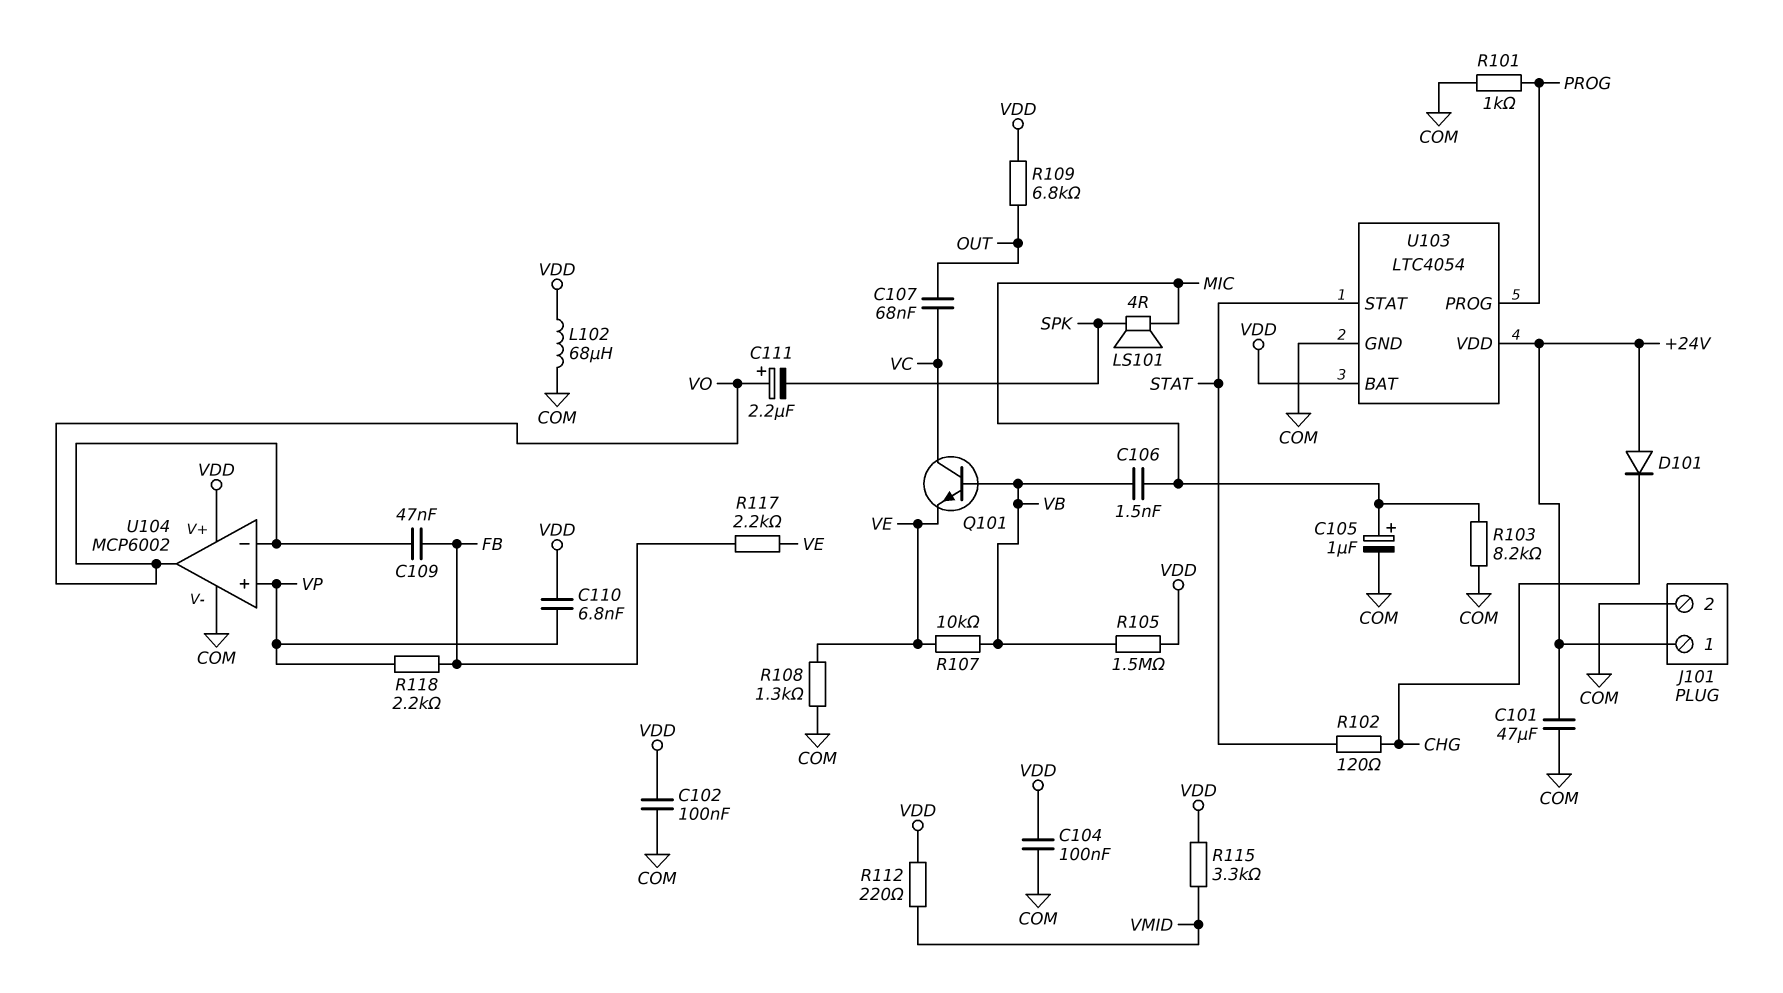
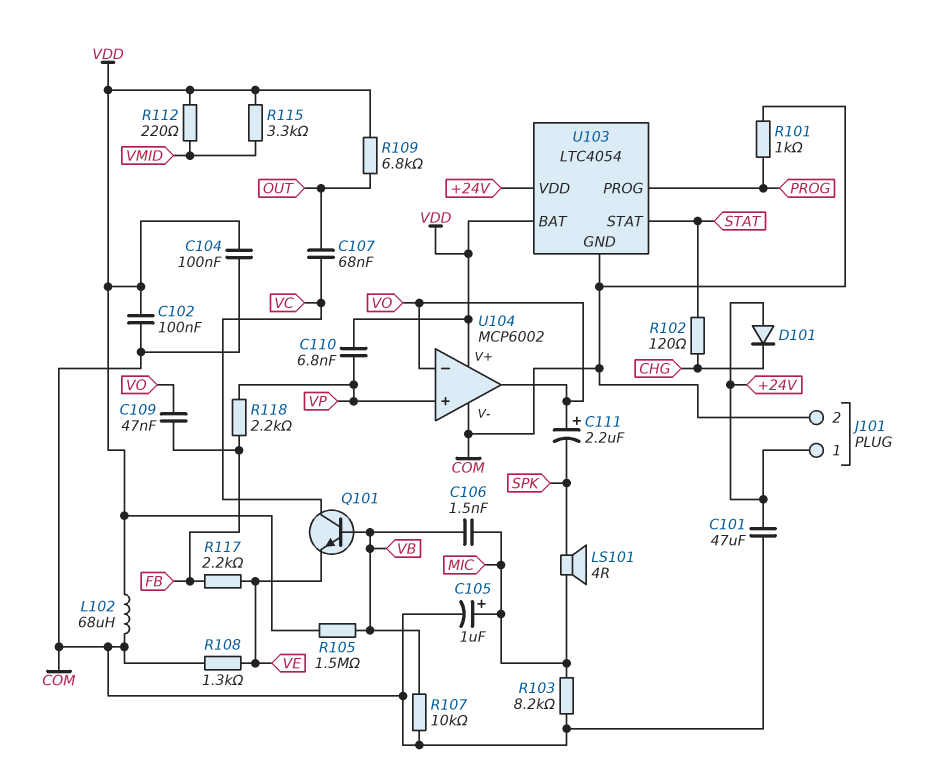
R107: 10k (VB, VE) -> 10k (COM, VB)

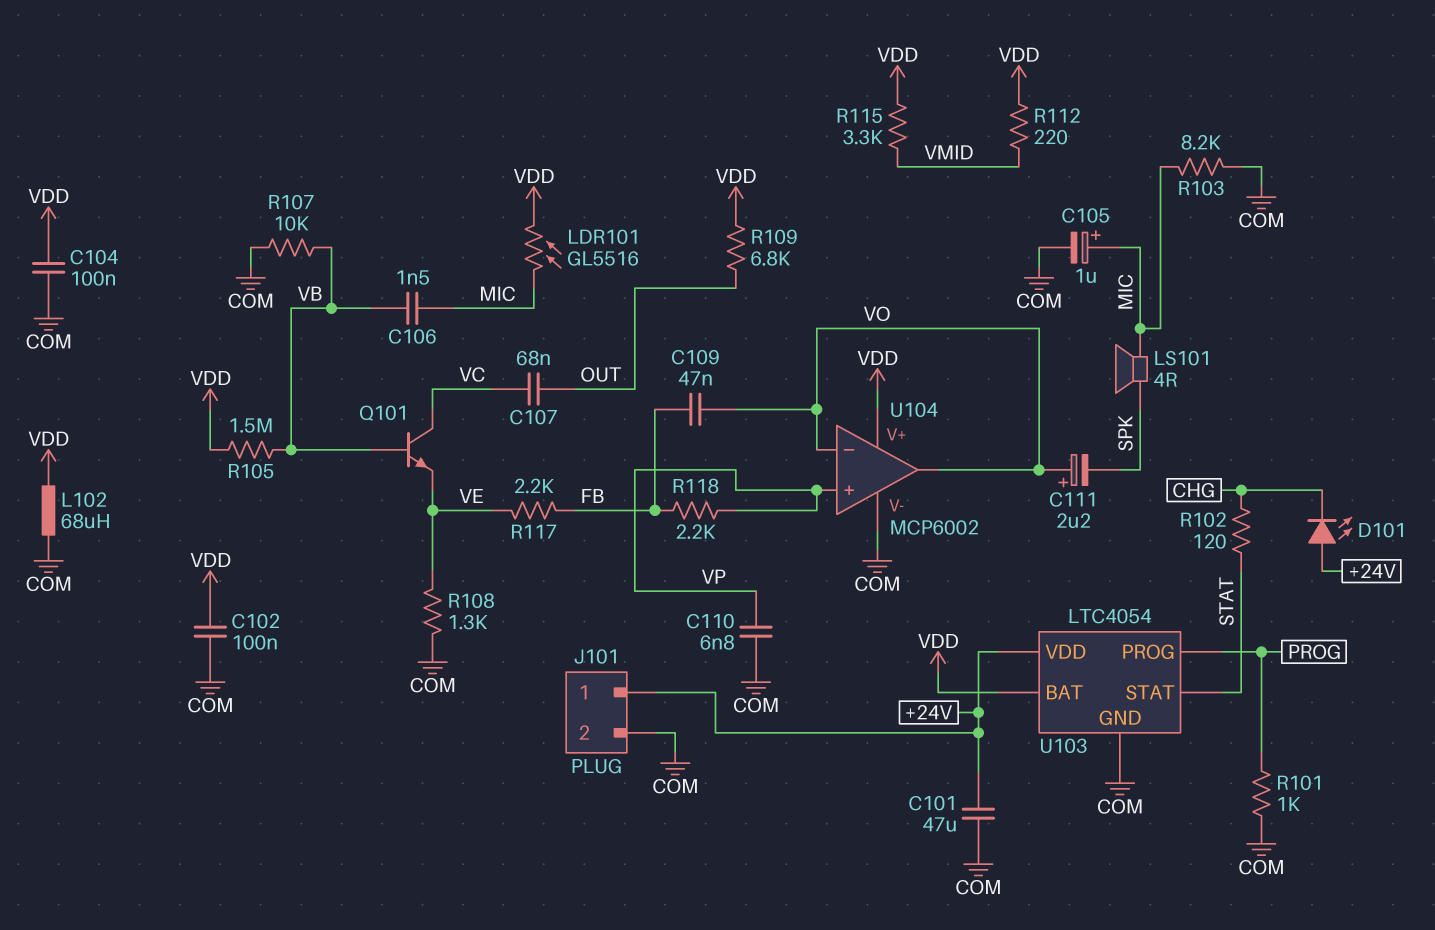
C110: 6.8nF (VDD, VP) -> 6.8nF (COM, VP)
D101: diode (A +24V, K CHG) -> LED (A +24V, K CHG)
LDR101: none -> GL5516 (MIC, VDD)

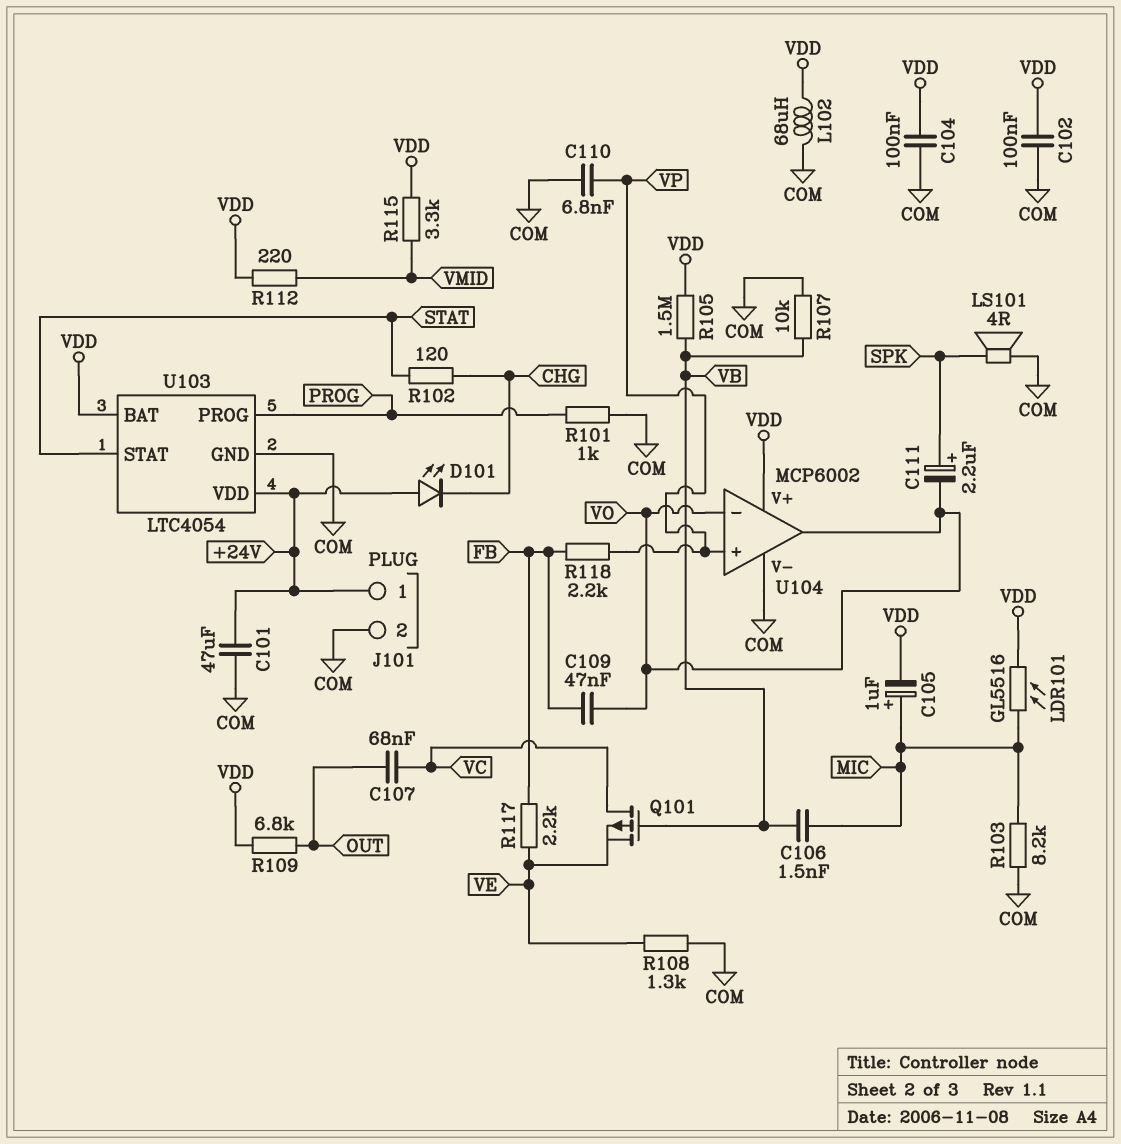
C105: 1uF (plus MIC, minus COM) -> 1uF (plus MIC, minus VDD)
C111: 2.2uF (plus VO, minus SPK) -> 2.2uF (plus SPK, minus VO)
LS101: speaker 4R (MIC, SPK) -> speaker 4R (COM, SPK)
Q101: NPN (B VB, C VC, E VE) -> PMOS (G VB, D VC, S VE)

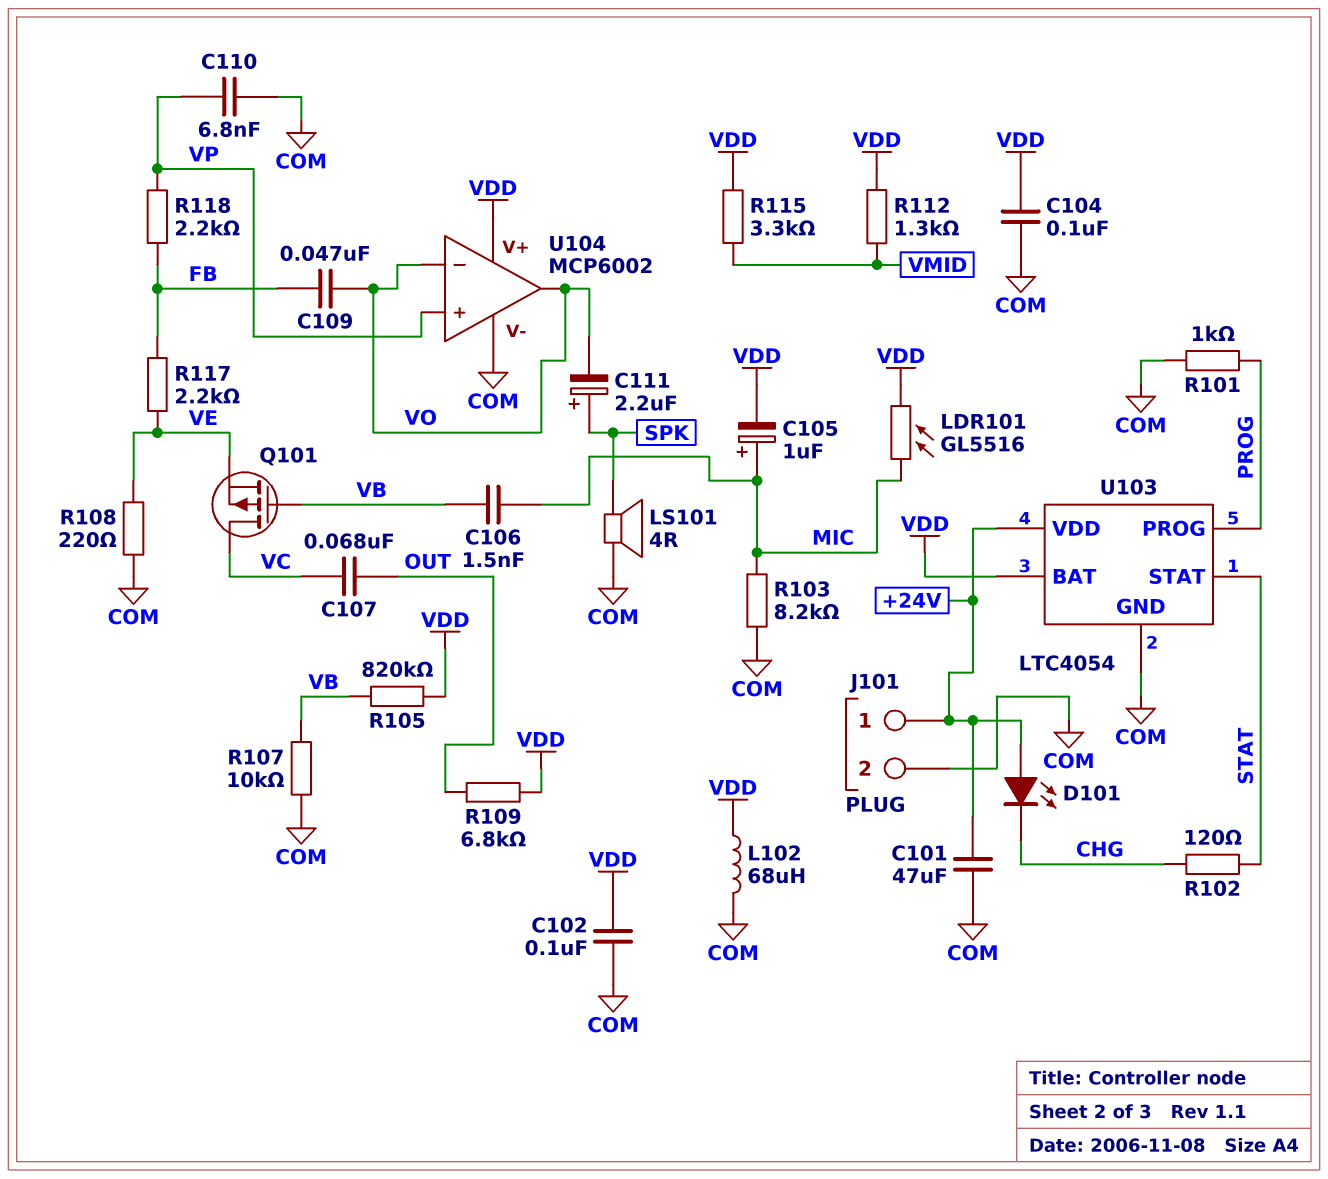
R105: 1.5M (VB, VDD) -> 820k (VB, VDD)
R108: 1.3k (COM, VE) -> 220 (COM, VE)
R112: 220 (VDD, VMID) -> 1.3k (VDD, VMID)

